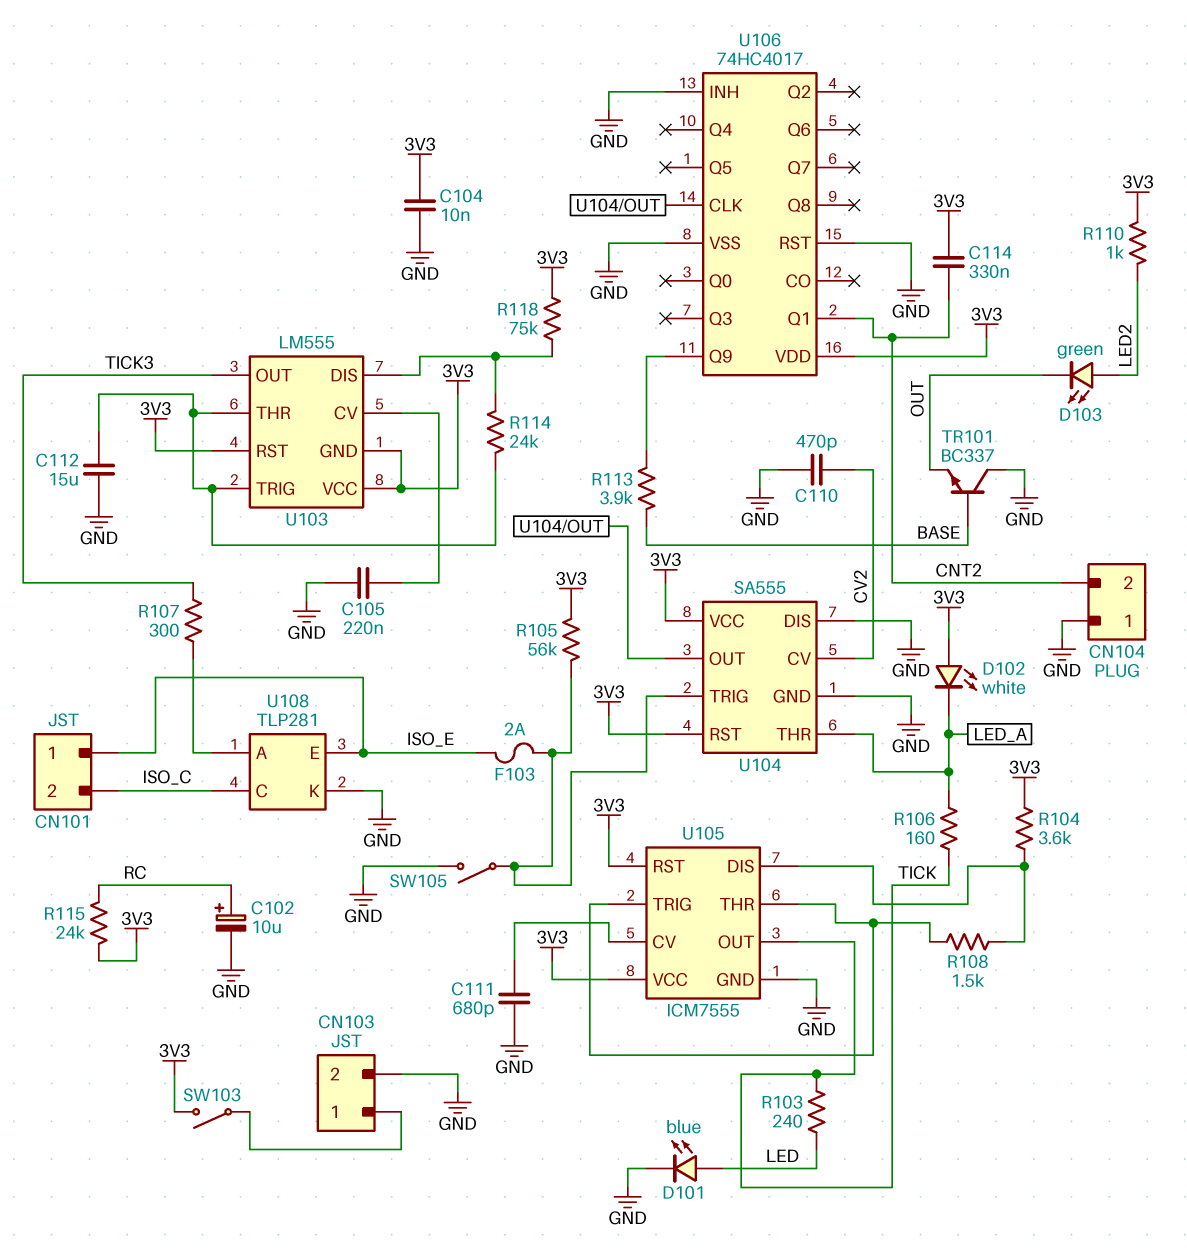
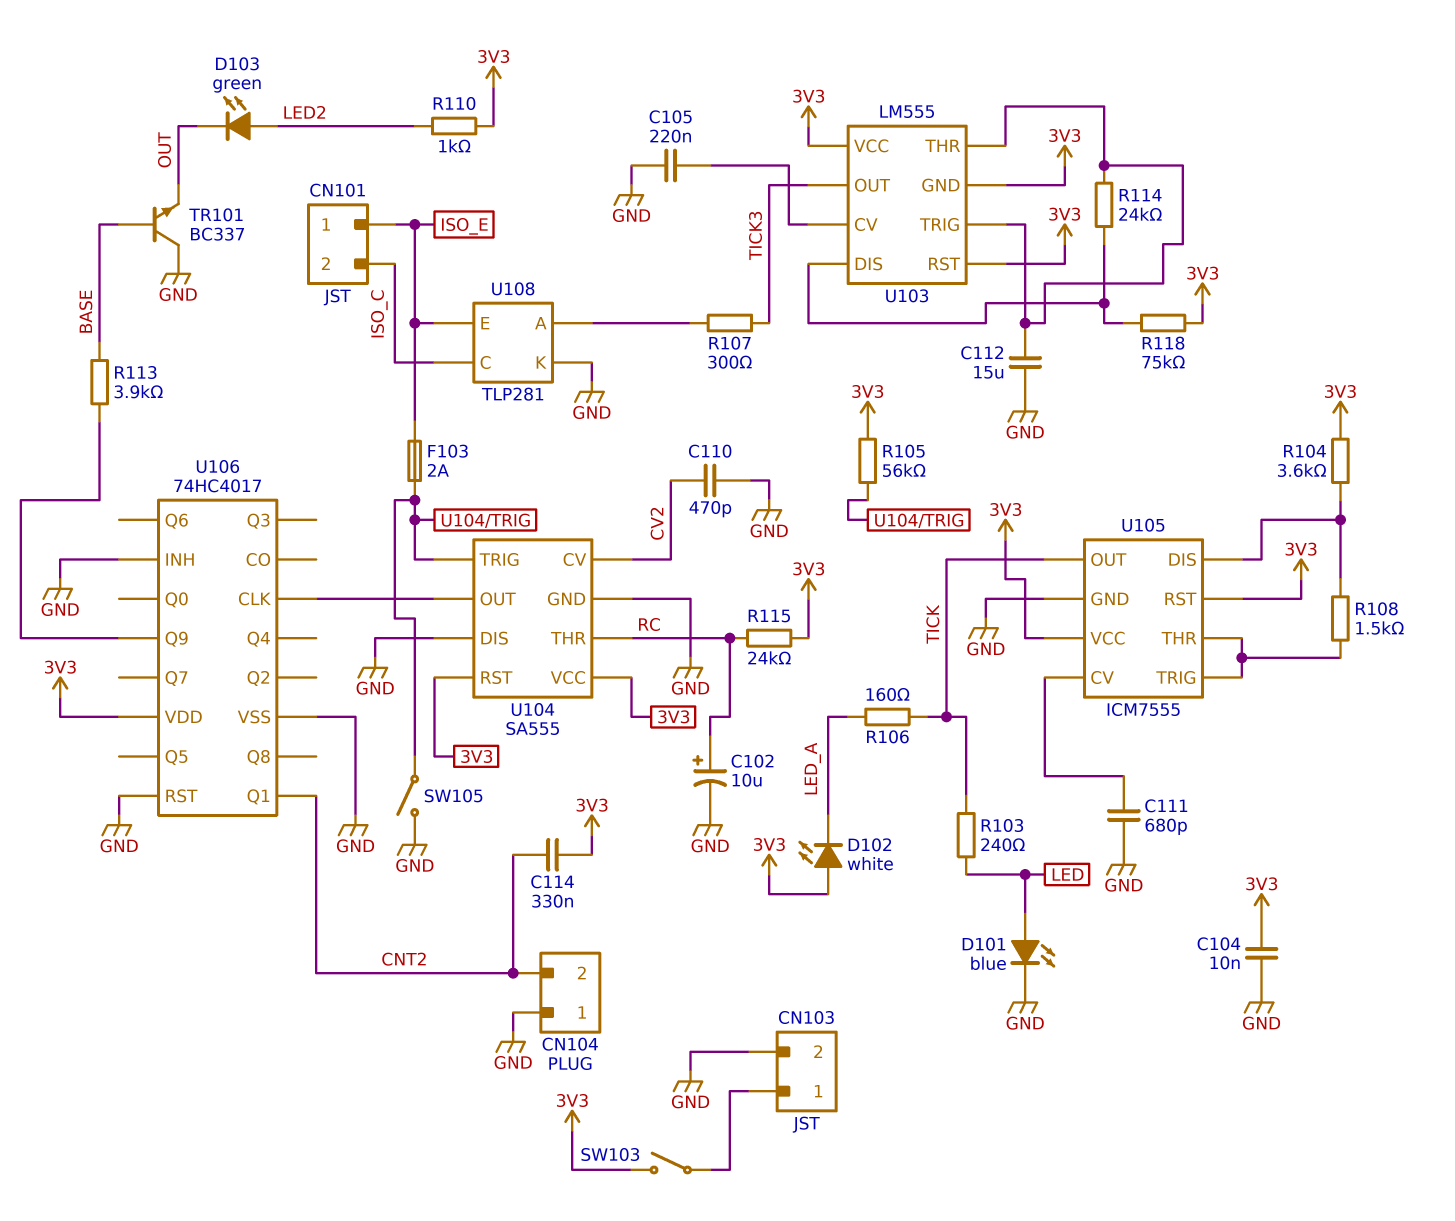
U104 pin THR: LED_A -> RC

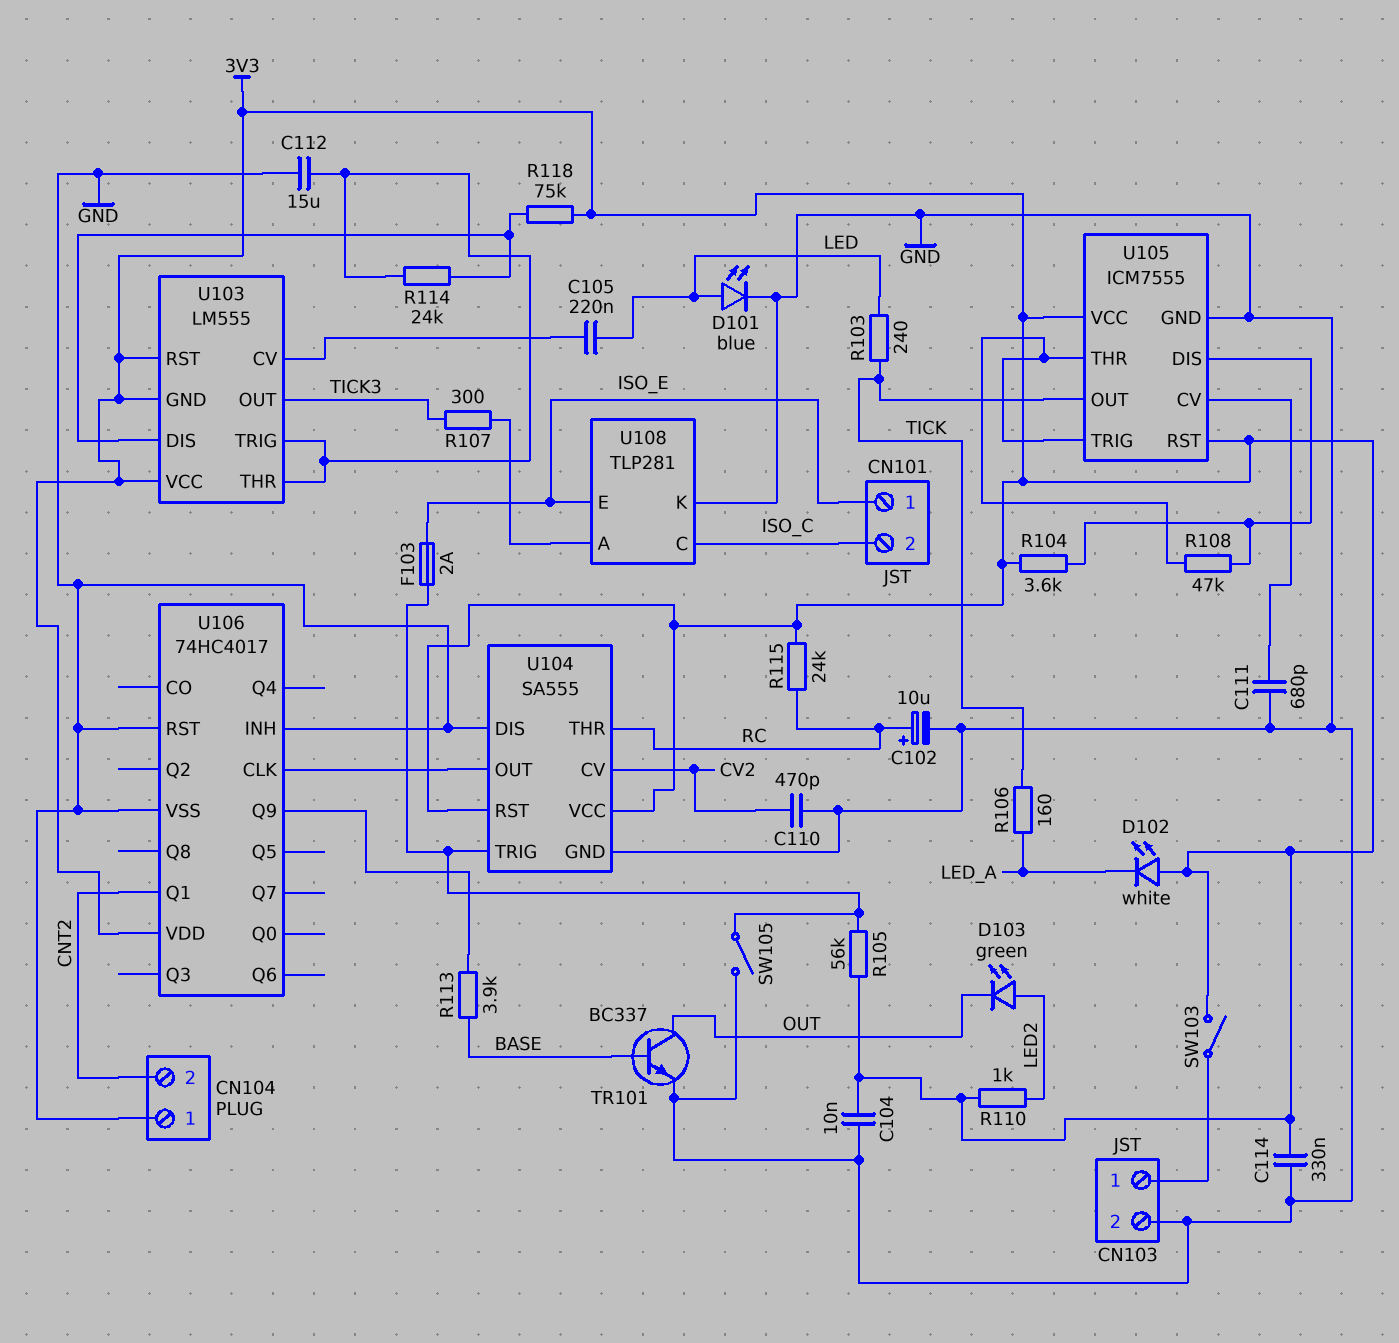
C105: 220nF (GND, U103/CV) -> 220nF (LED, U103/CV)
C114: 330nF (3V3, CNT2) -> 330nF (3V3, GND)
R108: 1.5k (U105/DIS, U105/THR) -> 47k (U105/DIS, U105/THR)
TR101: NPN BC337 (B BASE, C GND, E OUT) -> NPN BC337 (B BASE, C OUT, E GND)

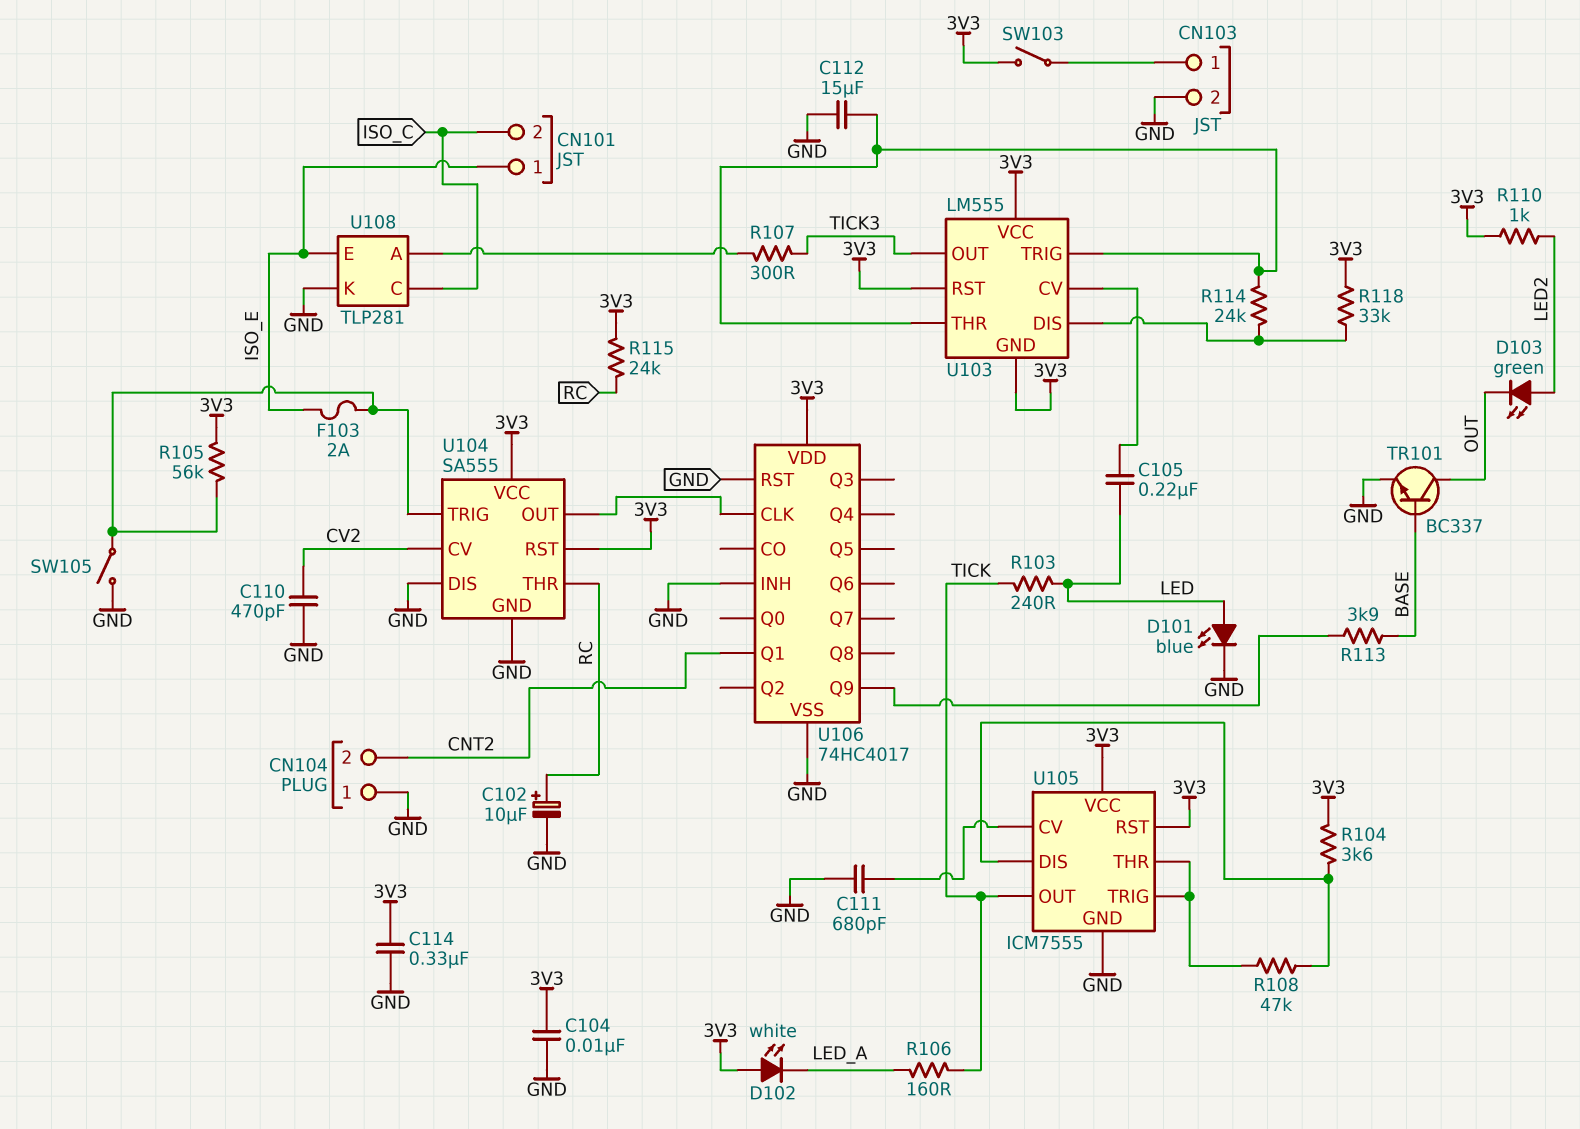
R118: 75k (3V3, U103/DIS) -> 33k (3V3, U103/DIS)

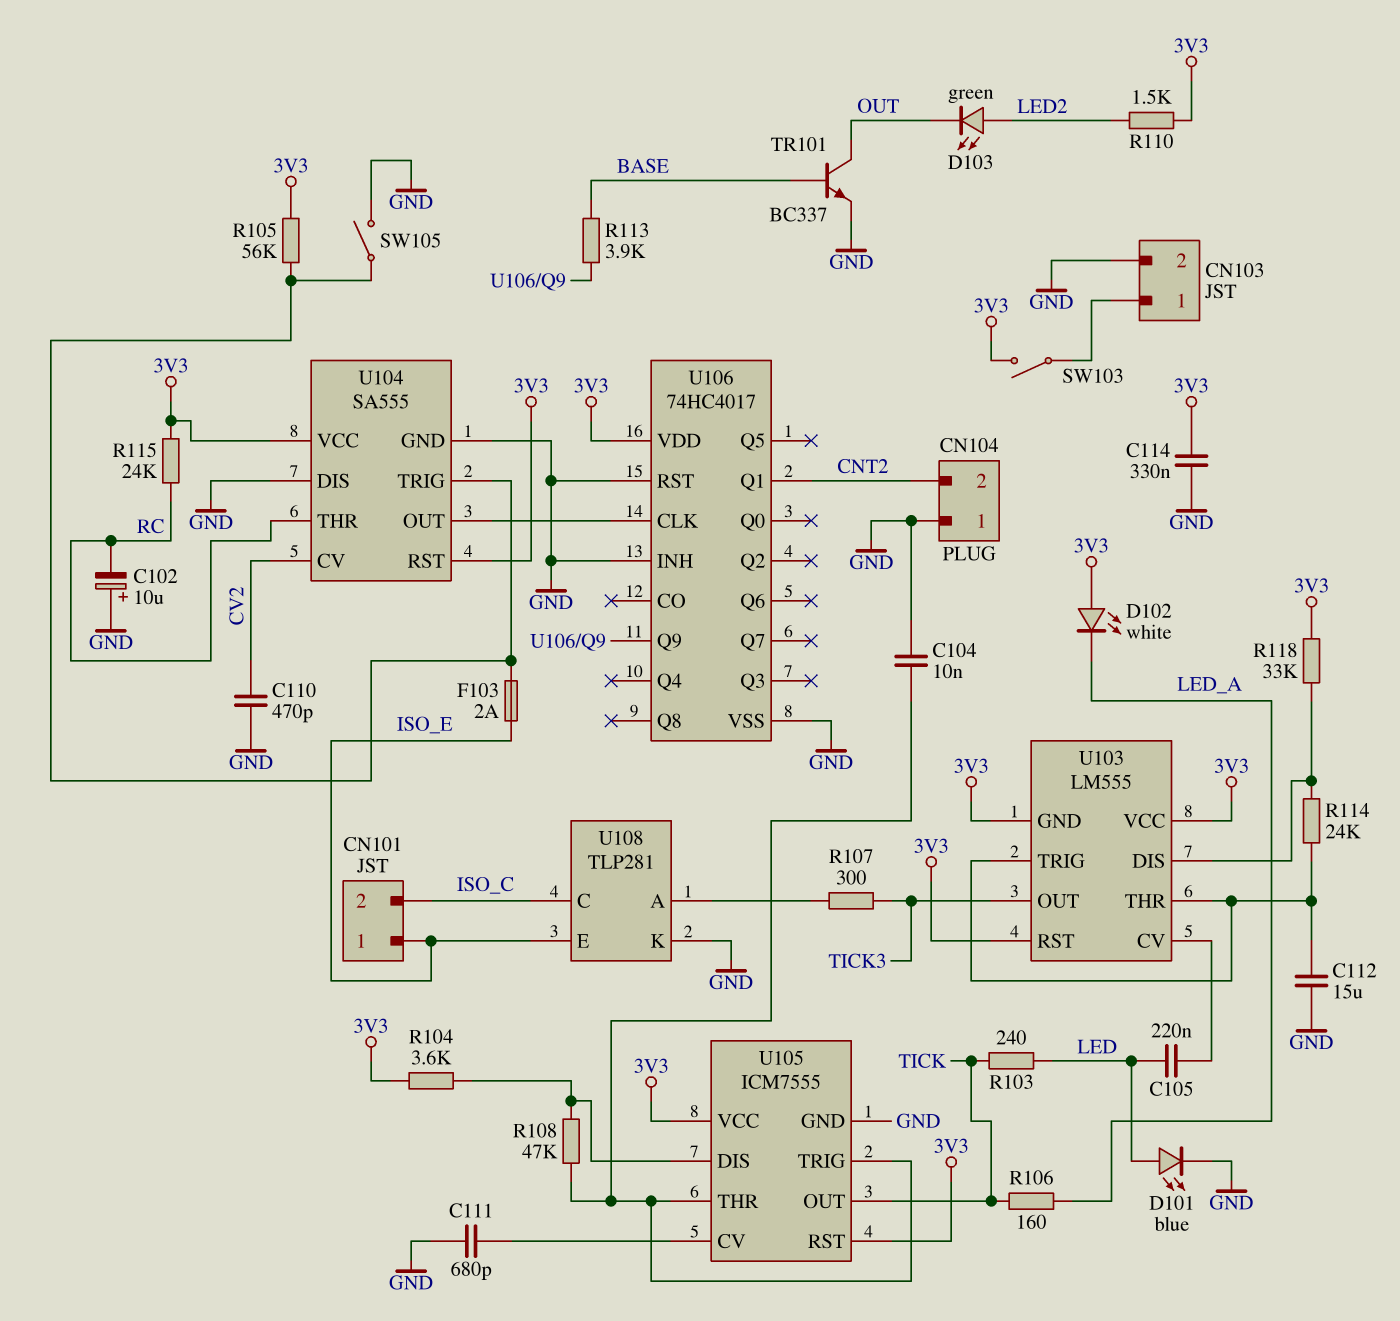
C102: 10uF (plus RC, minus GND) -> 10uF (plus GND, minus RC)
C104: 10nF (3V3, GND) -> 10nF (GND, U105/THR)
R110: 1k (3V3, LED2) -> 1.5k (3V3, LED2)

